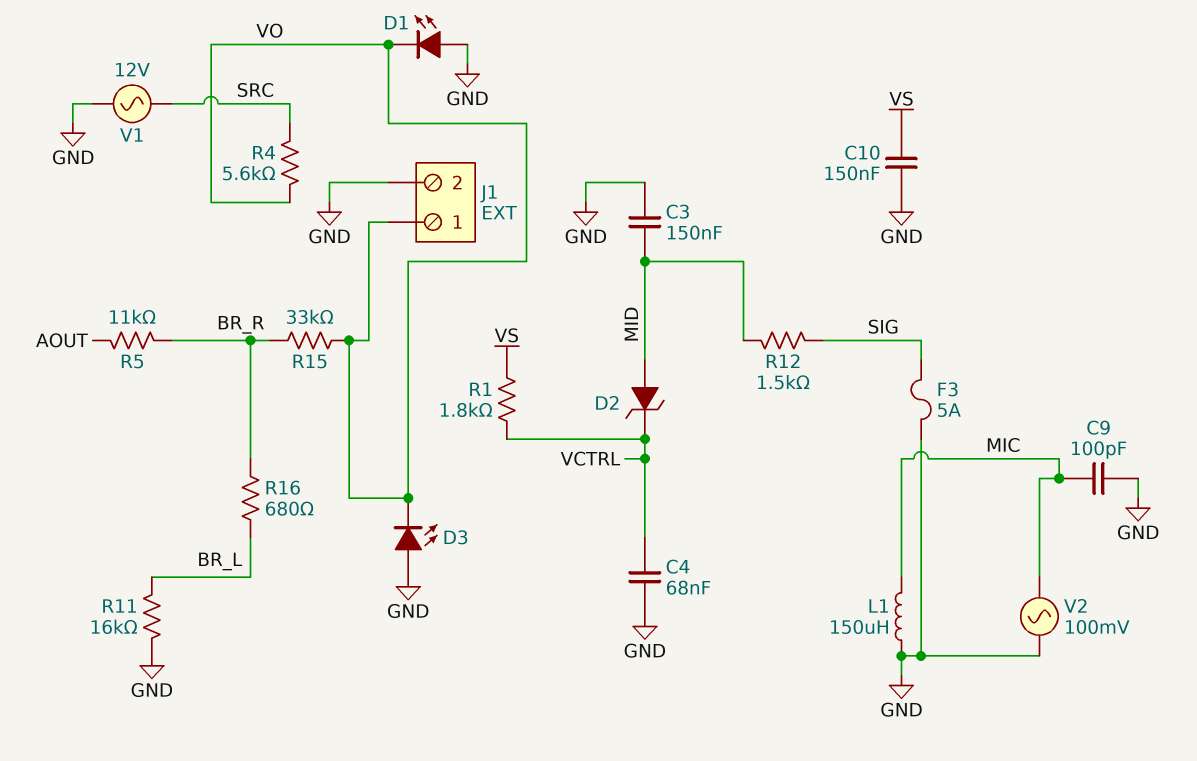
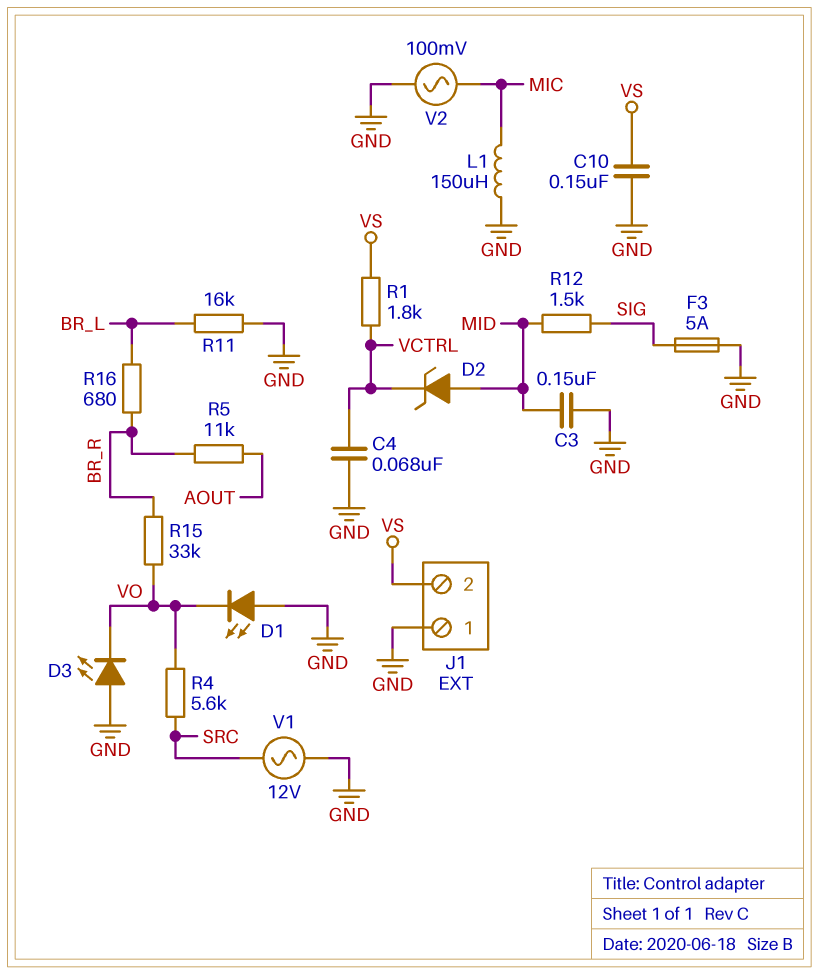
C9: 100pF (GND, MIC) -> none
J1 pin 1: VO -> GND
J1 pin 2: GND -> VS

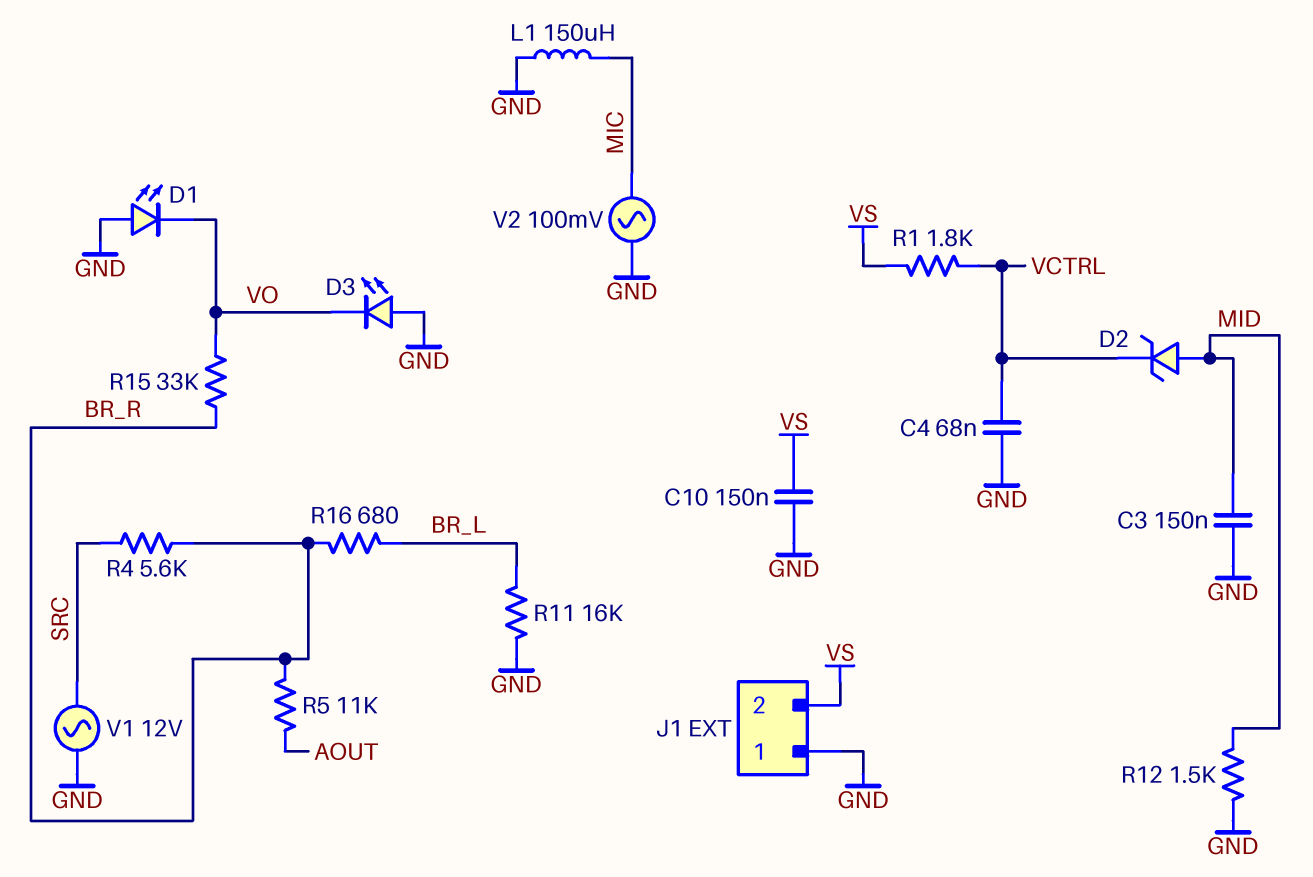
F3: 5A (GND, SIG) -> none
R4: 5.6k (SRC, VO) -> 5.6k (BR_R, SRC)
R12: 1.5k (MID, SIG) -> 1.5k (GND, MID)

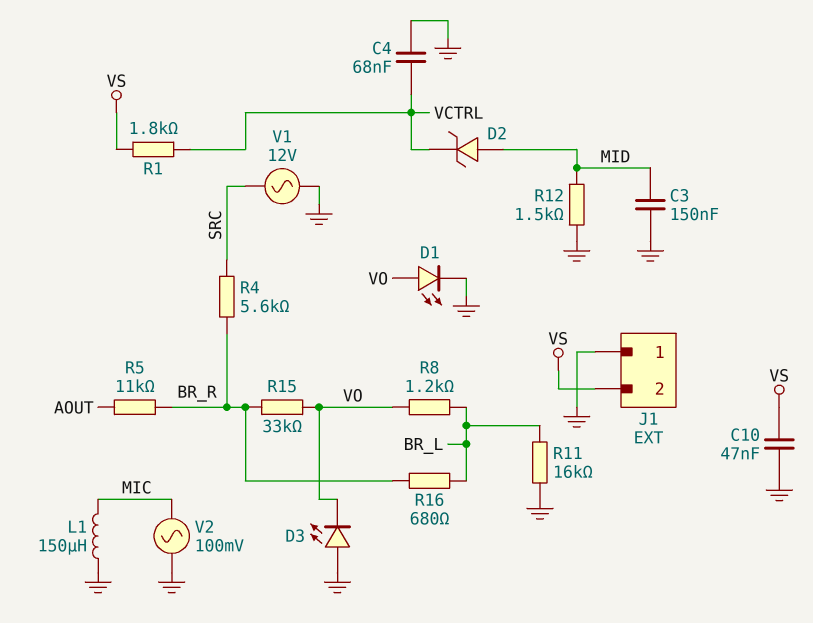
C10: 150nF (GND, VS) -> 47nF (GND, VS)
D1: LED (A GND, K VO) -> LED (A VO, K GND)
R8: none -> 1.2k (BR_L, VO)

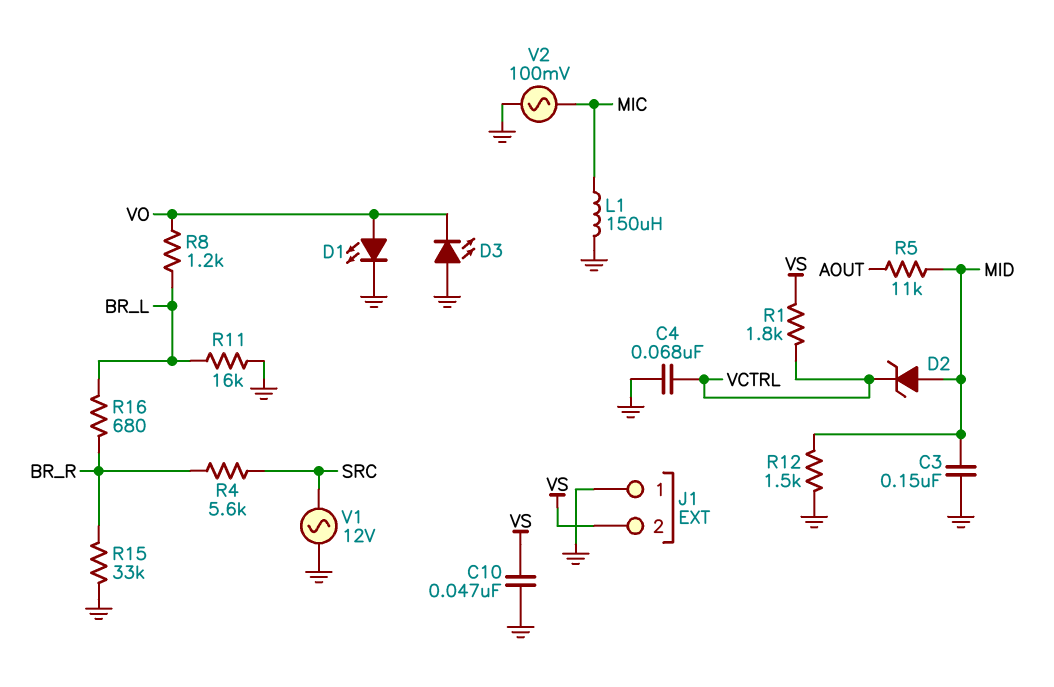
R5: 11k (AOUT, BR_R) -> 11k (AOUT, MID)
R15: 33k (BR_R, VO) -> 33k (BR_R, GND)

